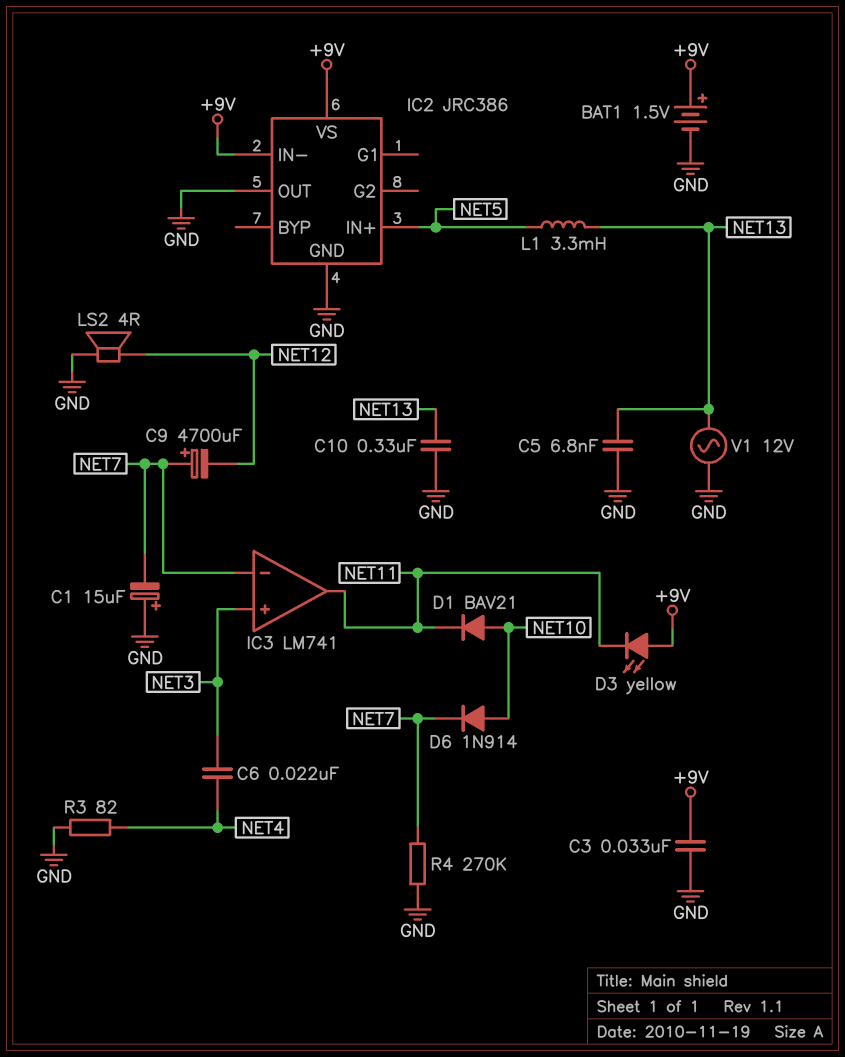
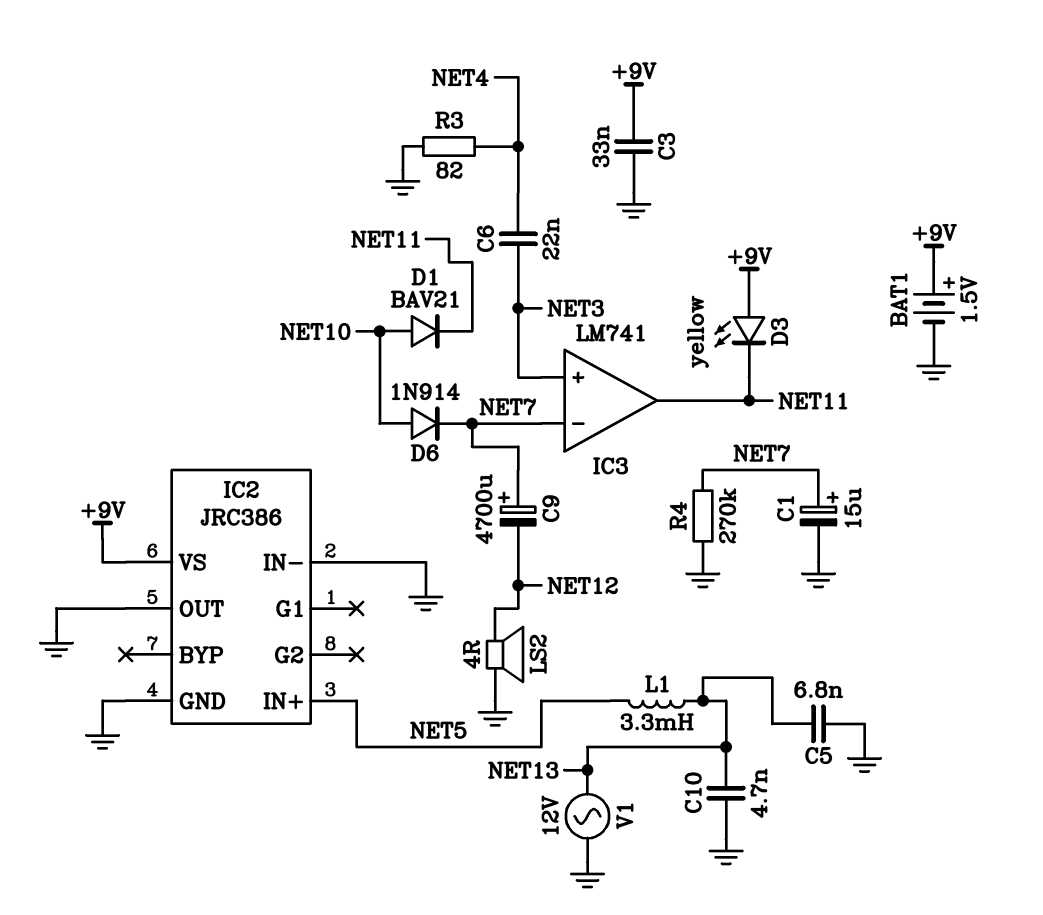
C1: 15uF (plus GND, minus NET7) -> 15uF (plus NET7, minus GND)
C10: 330nF (GND, NET13) -> 4.7nF (GND, NET13)
IC2 pin IN-: +9V -> GND

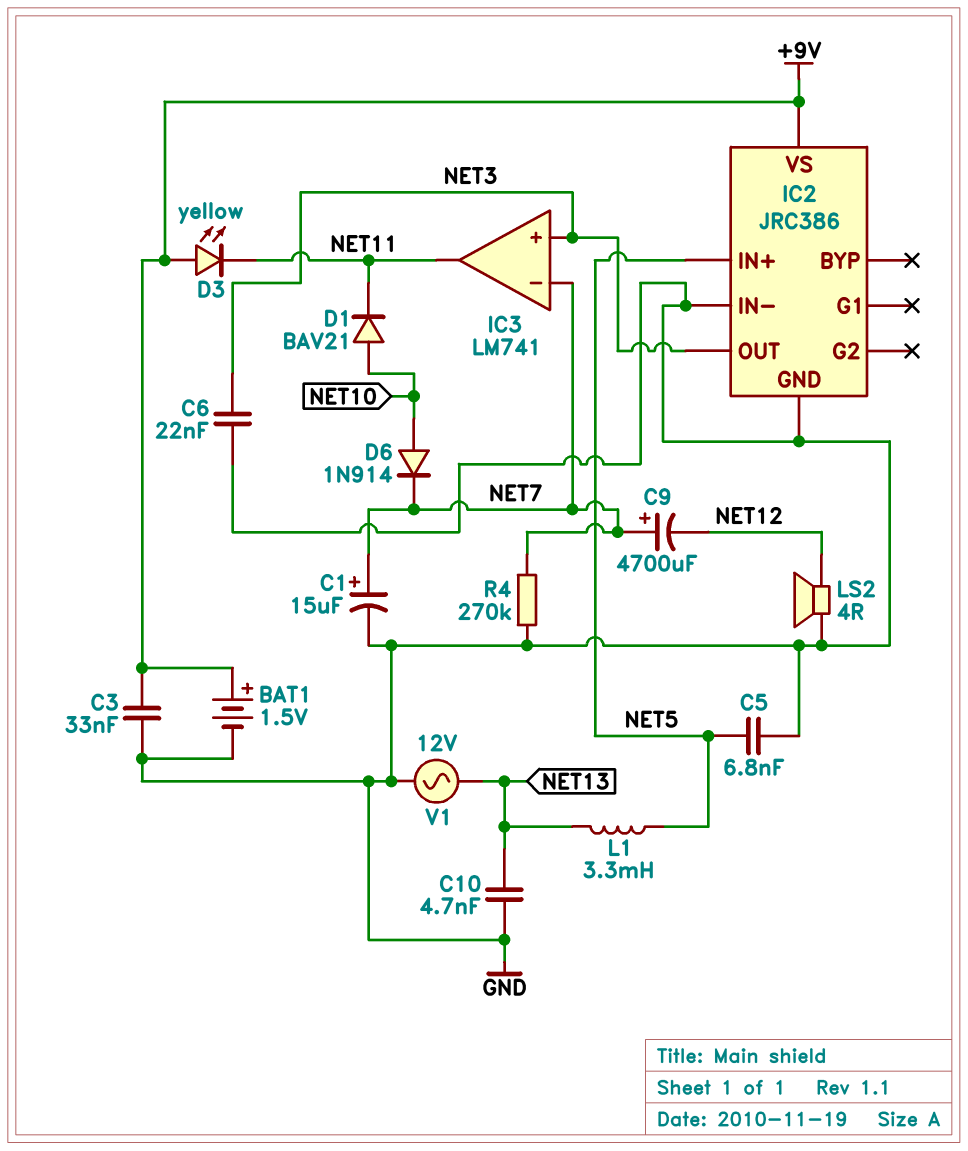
C5: 6.8nF (GND, NET13) -> 6.8nF (GND, NET5)
C6: 22nF (NET3, NET4) -> 22nF (GND, NET3)
IC2 pin OUT: GND -> NET3
R3: 82 (GND, NET4) -> none

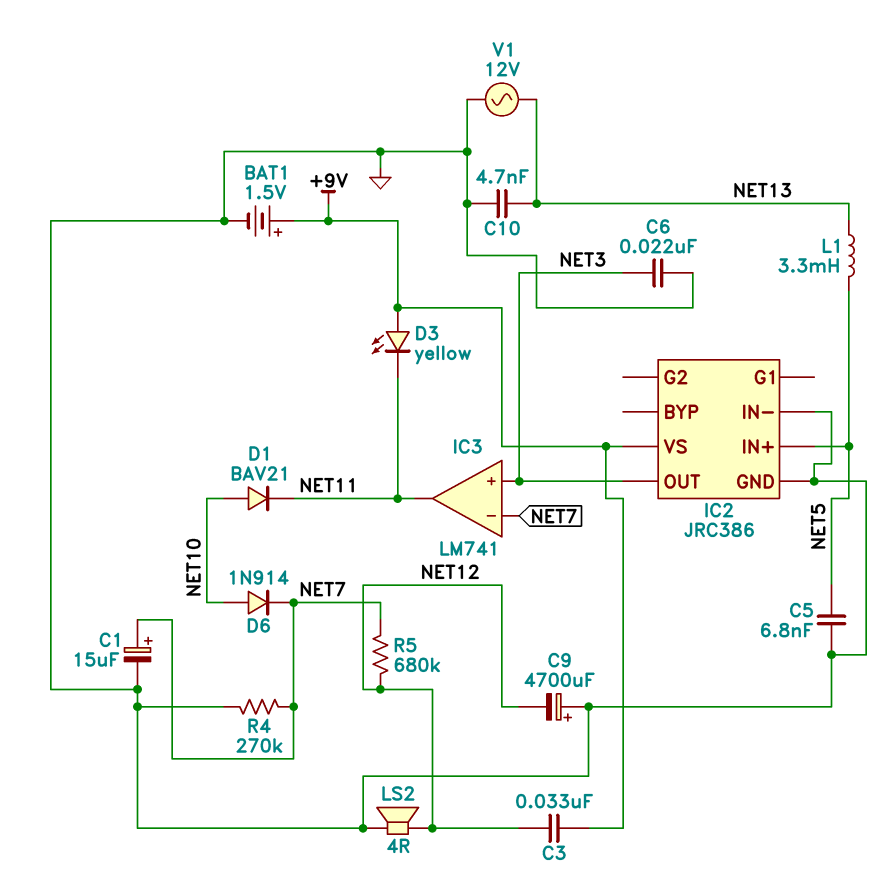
C3: 33nF (+9V, GND) -> 33nF (+9V, NET12)
C9: 4700uF (plus NET7, minus NET12) -> 4700uF (plus GND, minus NET12)
R5: none -> 680k (NET7, NET12)

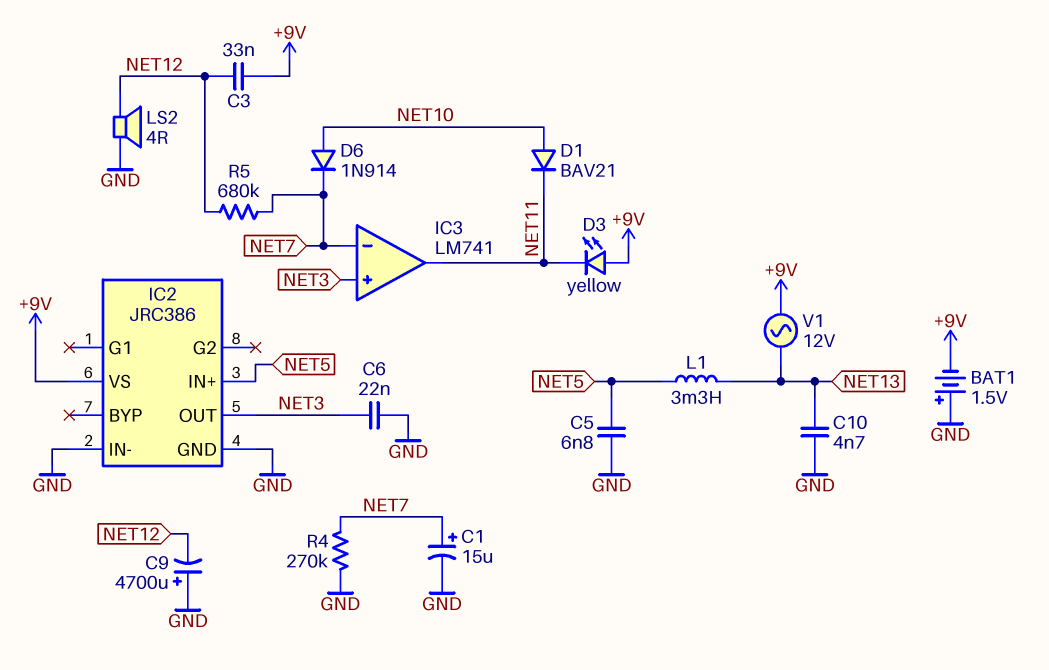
BAT1: 1.5V (plus +9V, minus GND) -> 1.5V (plus GND, minus +9V)
V1: AC 12V (GND, NET13) -> AC 12V (+9V, NET13)

